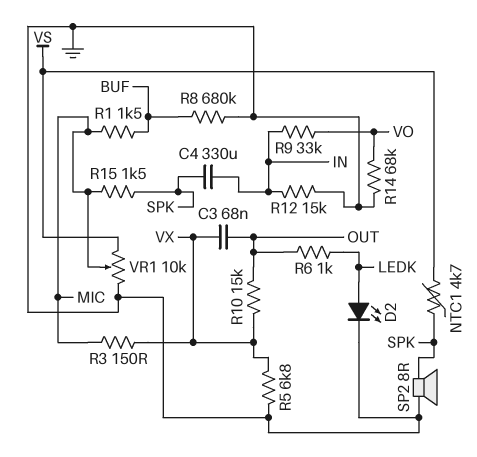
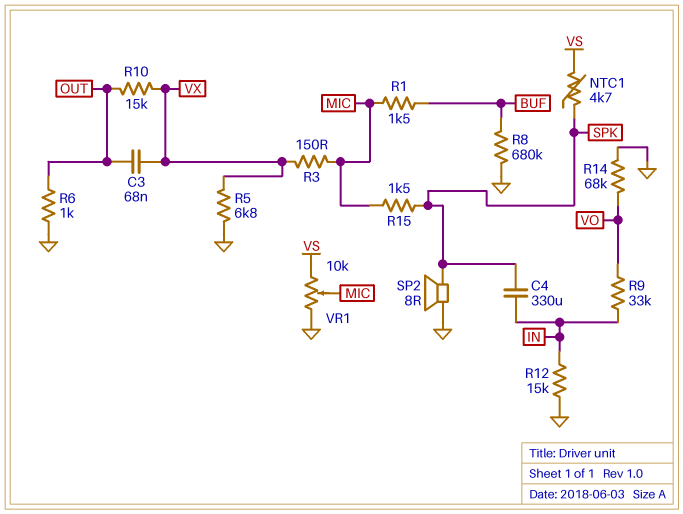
D2: LED (A LEDK, K GND) -> none
R6: 1k (LEDK, OUT) -> 1k (GND, OUT)

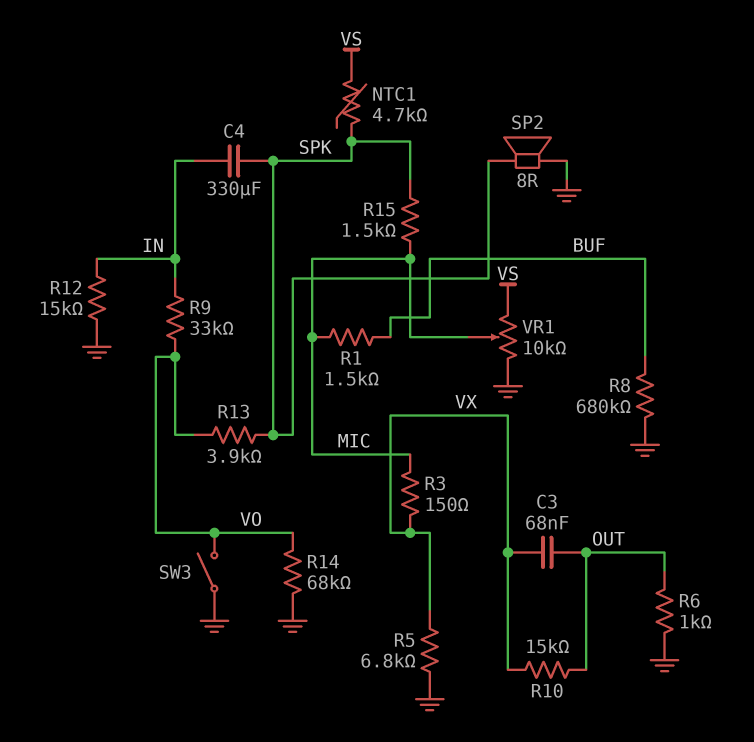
R13: none -> 3.9k (SPK, VO)
SW3: none -> switch (GND, VO)

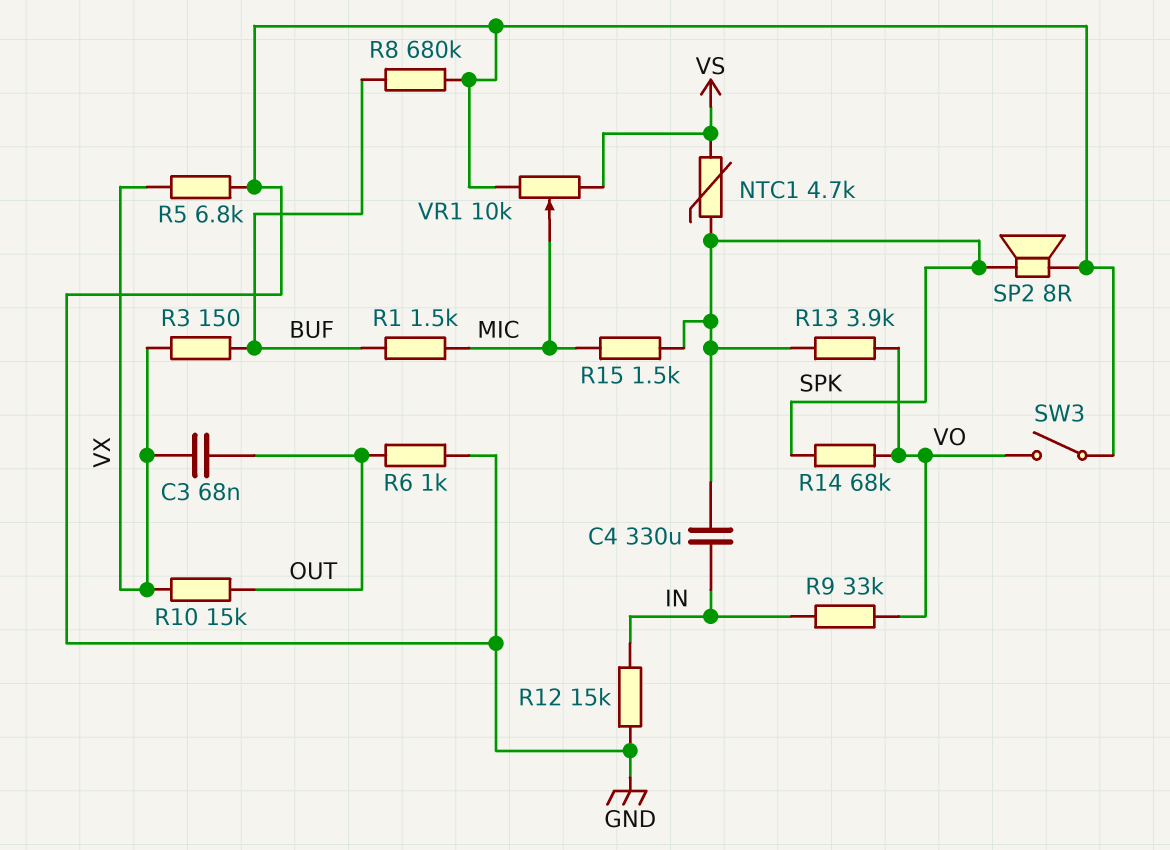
R3: 150 (MIC, VX) -> 150 (BUF, VX)
R14: 68k (GND, VO) -> 68k (SPK, VO)

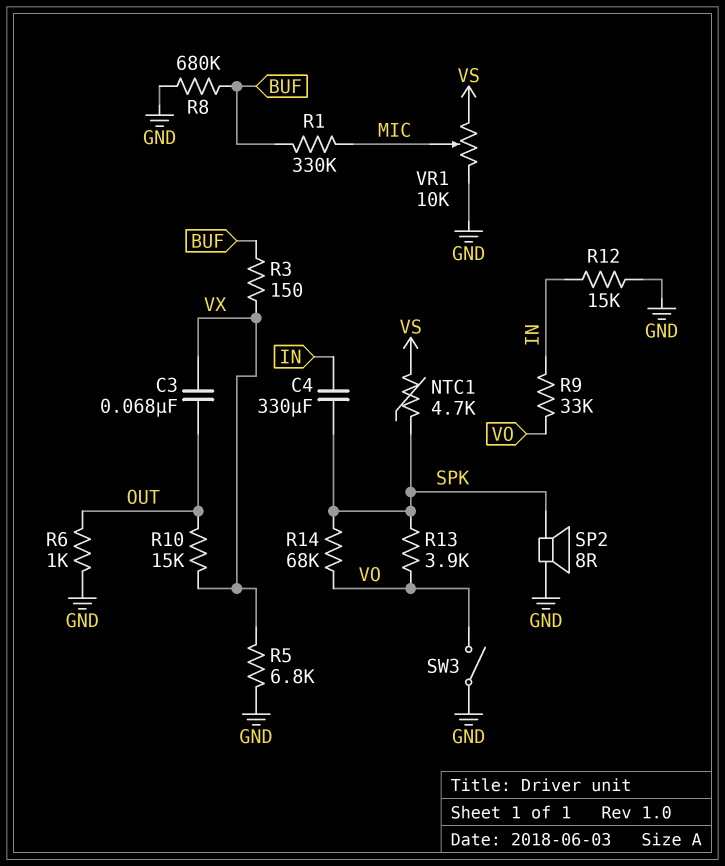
R1: 1.5k (BUF, MIC) -> 330k (BUF, MIC)
R15: 1.5k (MIC, SPK) -> none

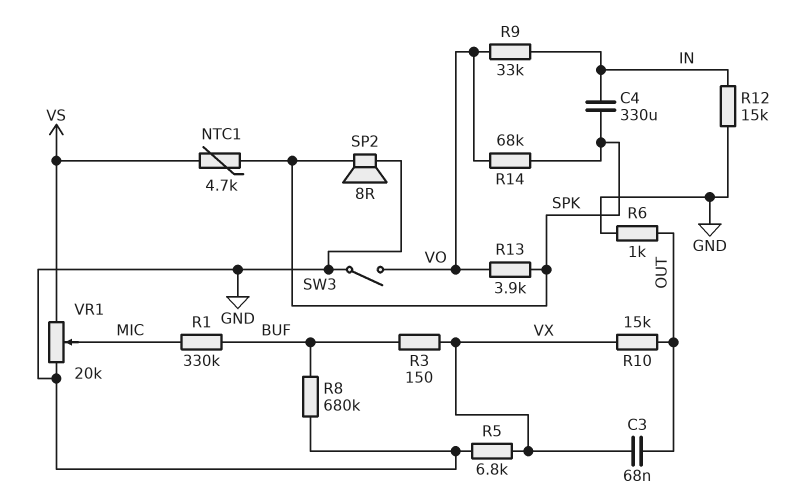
VR1: 10k (GND, VS, wiper MIC) -> 20k (GND, VS, wiper MIC)

